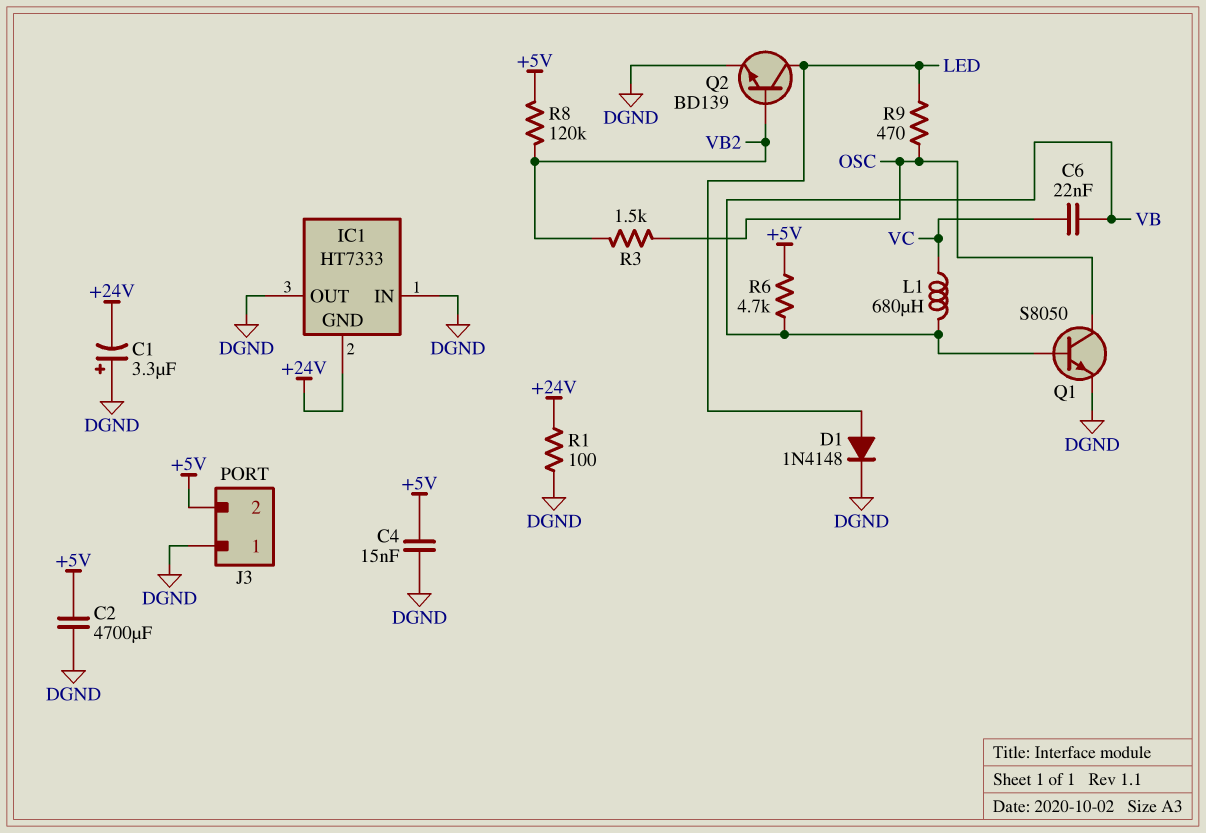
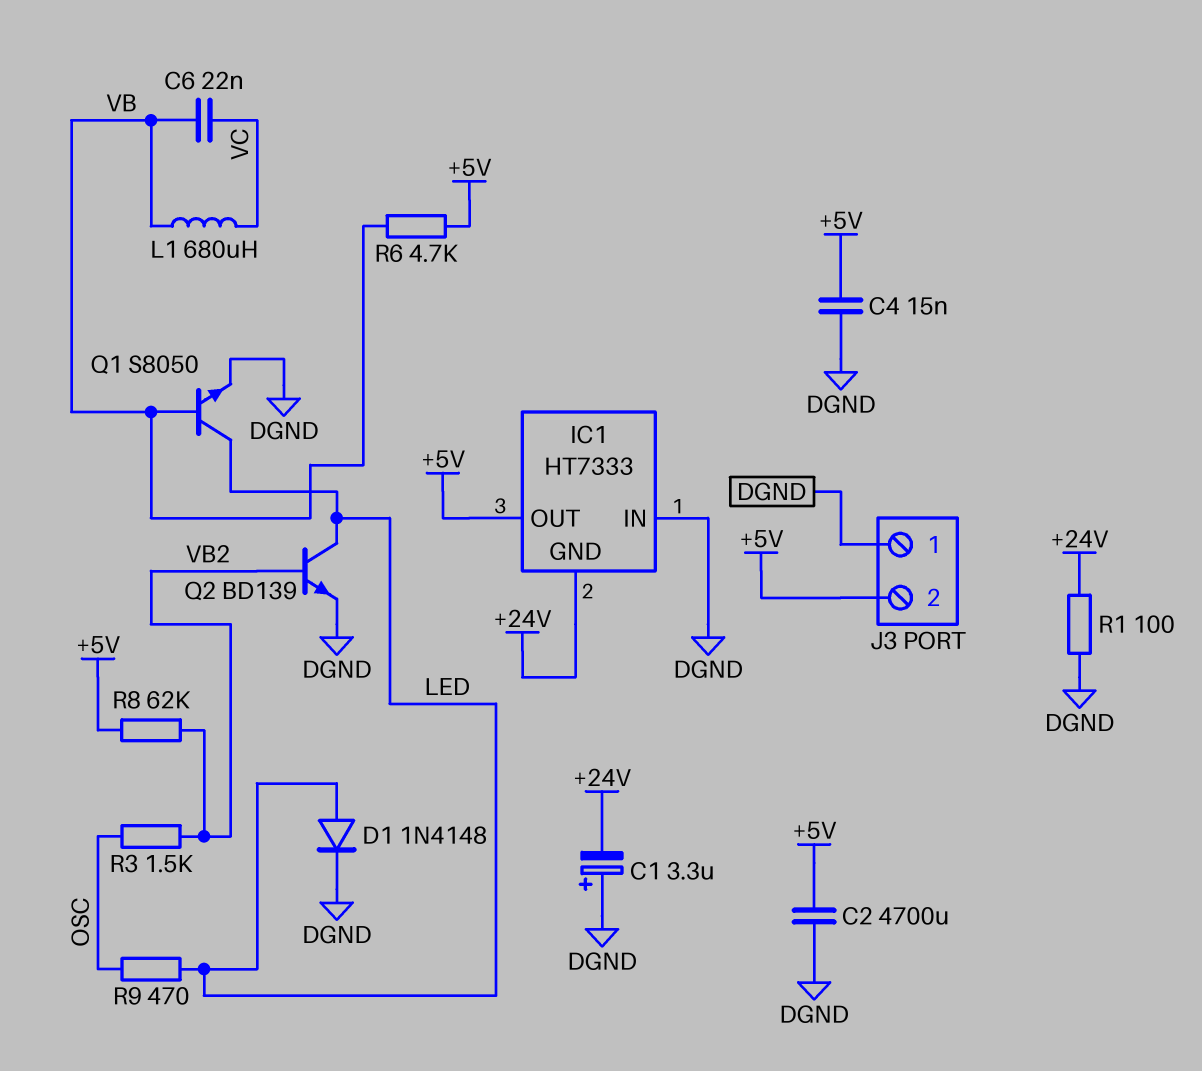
IC1 pin OUT: DGND -> +5V
Q1: NPN S8050 (B VB, C OSC, E DGND) -> NPN S8050 (B VB, C LED, E DGND)
R8: 120k (+5V, VB2) -> 62k (+5V, VB2)

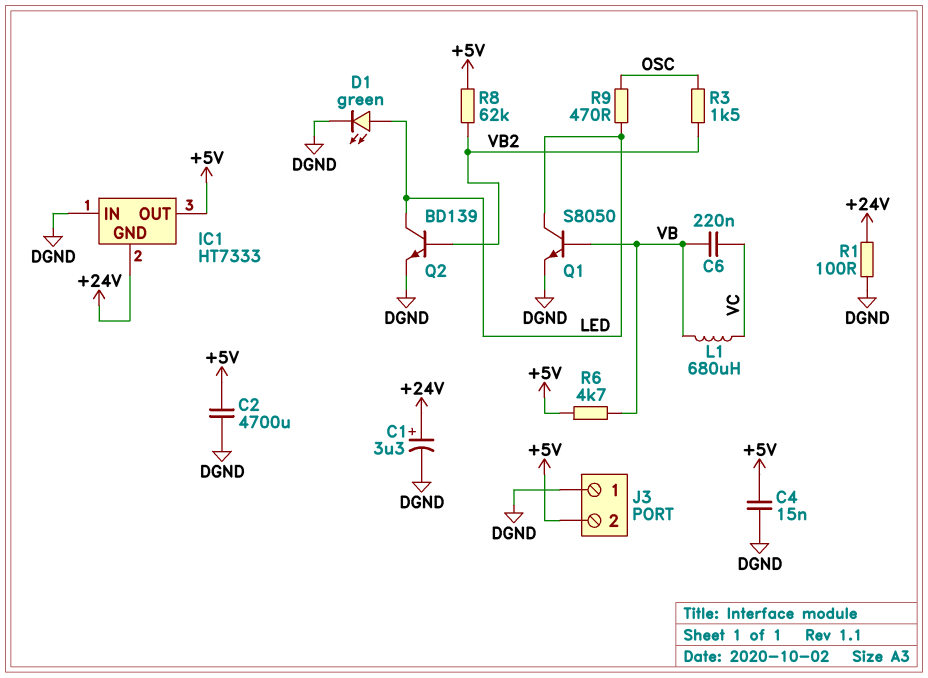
C1: 3.3uF (plus DGND, minus +24V) -> 3.3uF (plus +24V, minus DGND)
C6: 22nF (VB, VC) -> 220nF (VB, VC)
D1: diode 1N4148 (A LED, K DGND) -> LED green (A LED, K DGND)

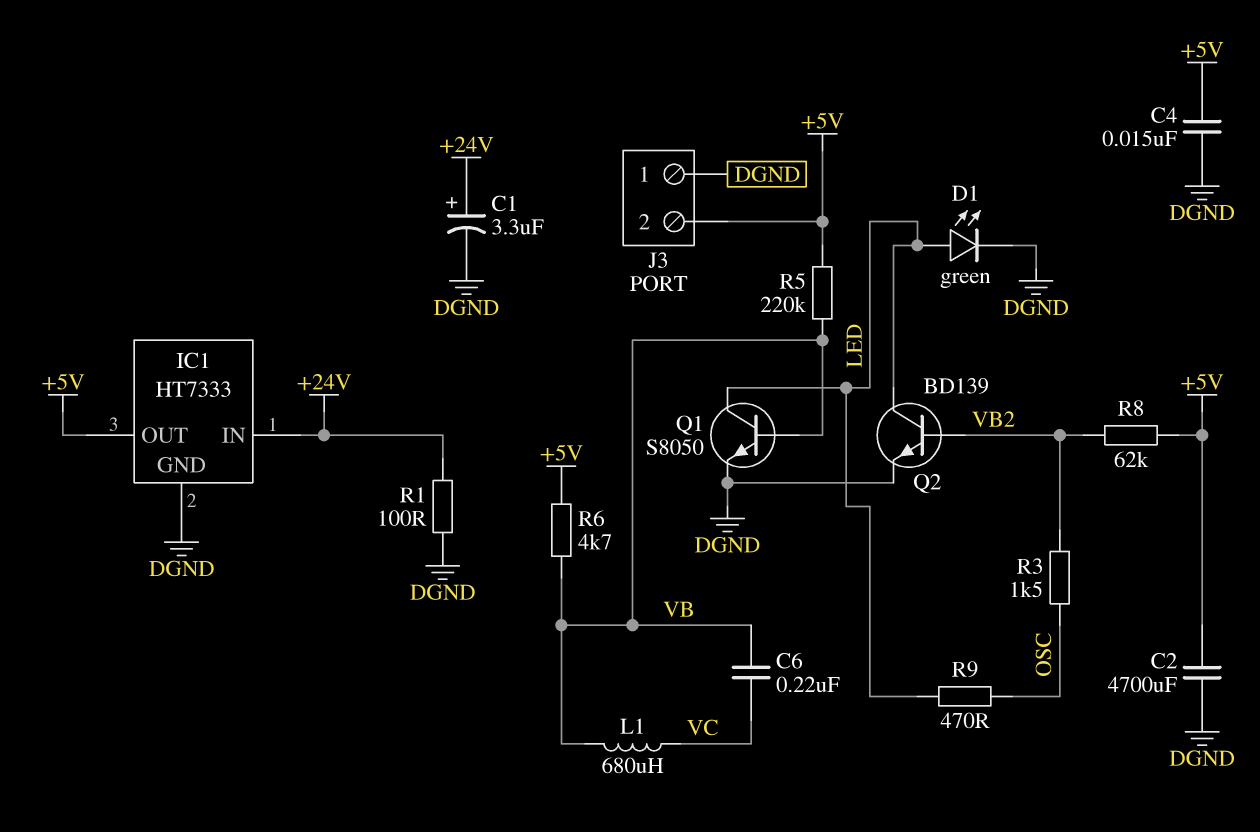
IC1 pin GND: +24V -> DGND
IC1 pin IN: DGND -> +24V
R5: none -> 220k (+5V, VB)

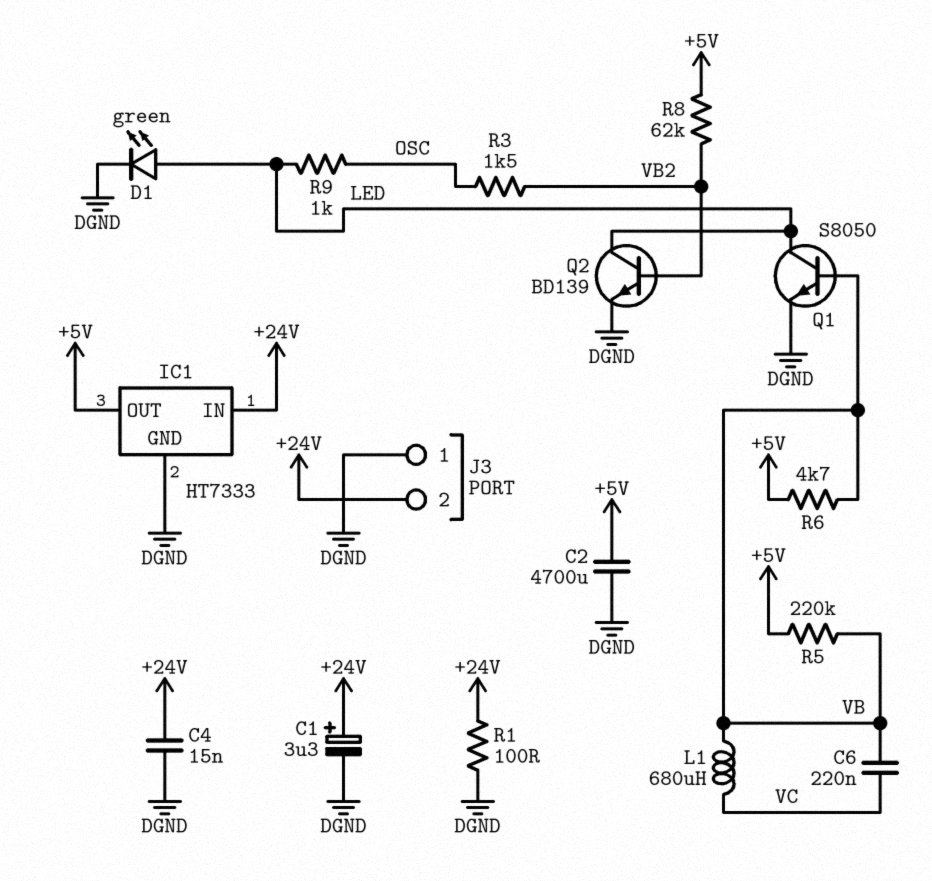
C4: 15nF (+5V, DGND) -> 15nF (+24V, DGND)
J3 pin 2: +5V -> +24V
R9: 470 (LED, OSC) -> 1k (LED, OSC)

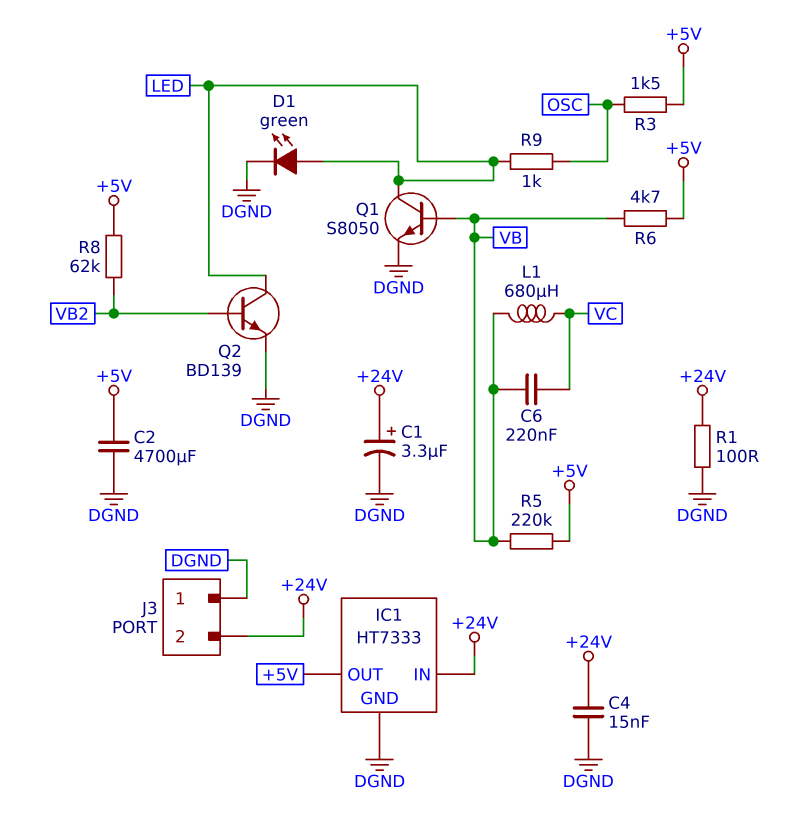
R3: 1.5k (OSC, VB2) -> 1.5k (+5V, OSC)

